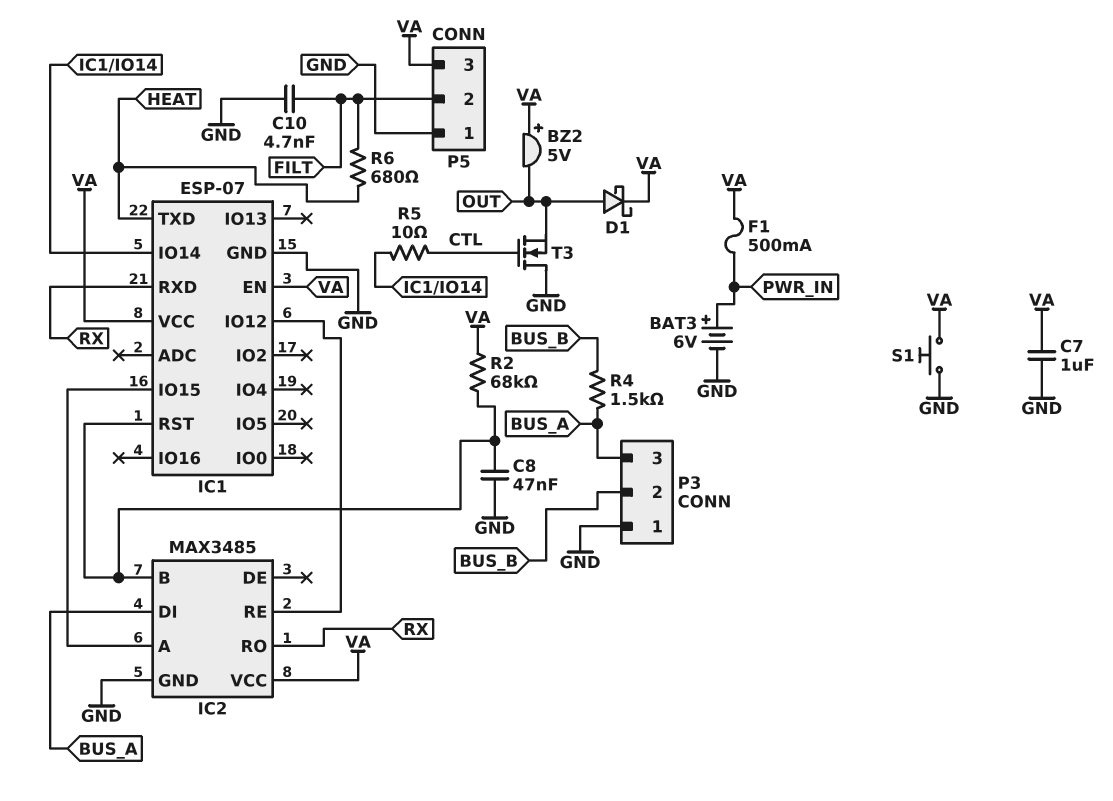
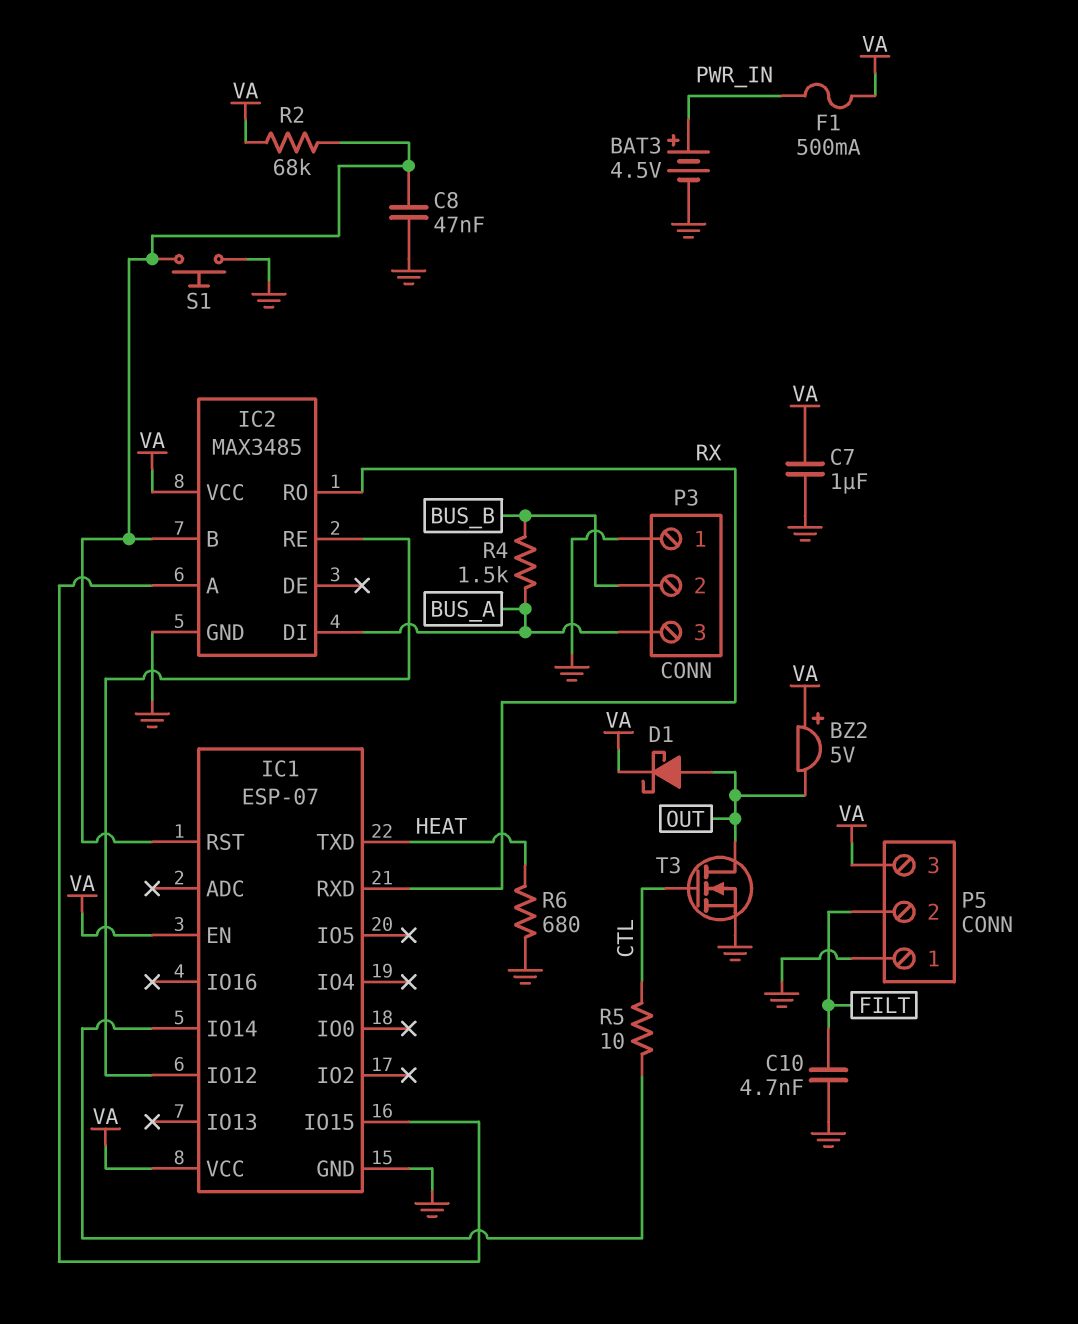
BAT3: 6V (plus PWR_IN, minus GND) -> 4.5V (plus PWR_IN, minus GND)
R6: 680 (FILT, HEAT) -> 680 (GND, HEAT)
S1: button (GND, VA) -> button (GND, IC1/RST)
T3: NMOS (G CTL, D GND, S OUT) -> NMOS (G CTL, D OUT, S GND)

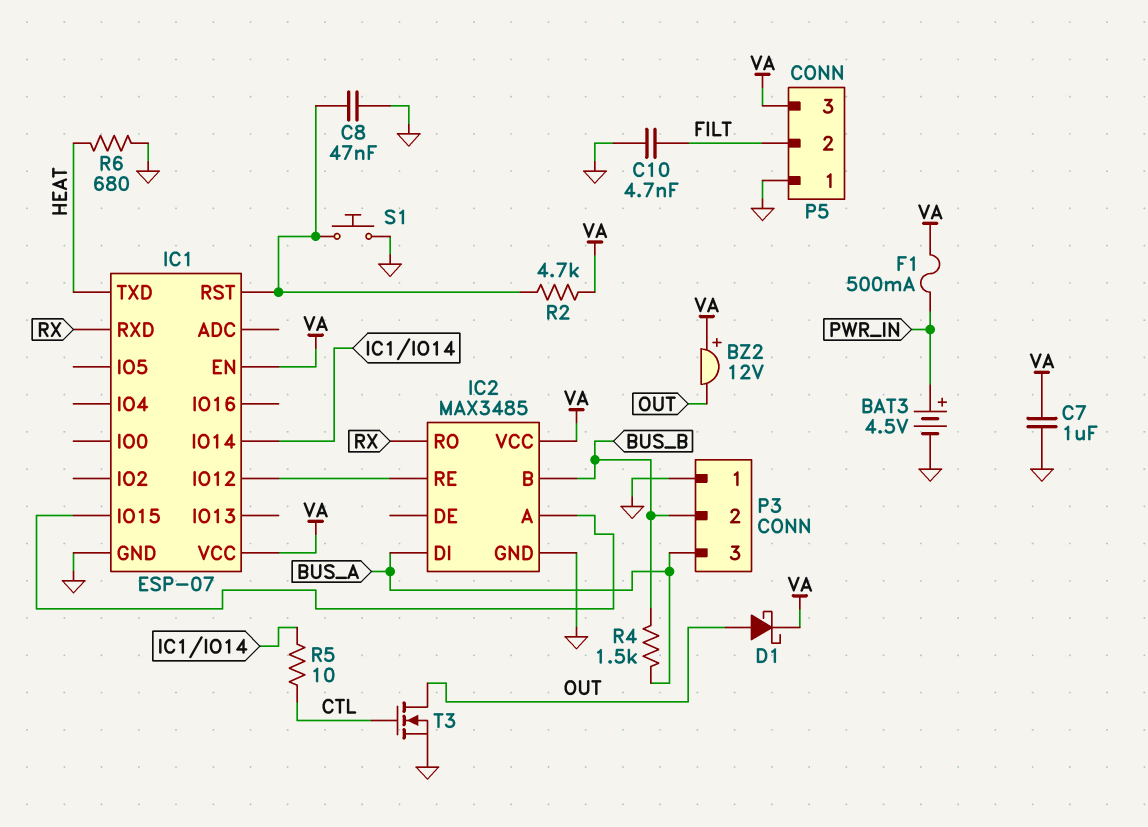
BZ2: buzzer 5V (plus VA, minus OUT) -> buzzer 12V (plus VA, minus OUT)
IC2 pin B: IC1/RST -> BUS_B
R2: 68k (IC1/RST, VA) -> 4.7k (IC1/RST, VA)

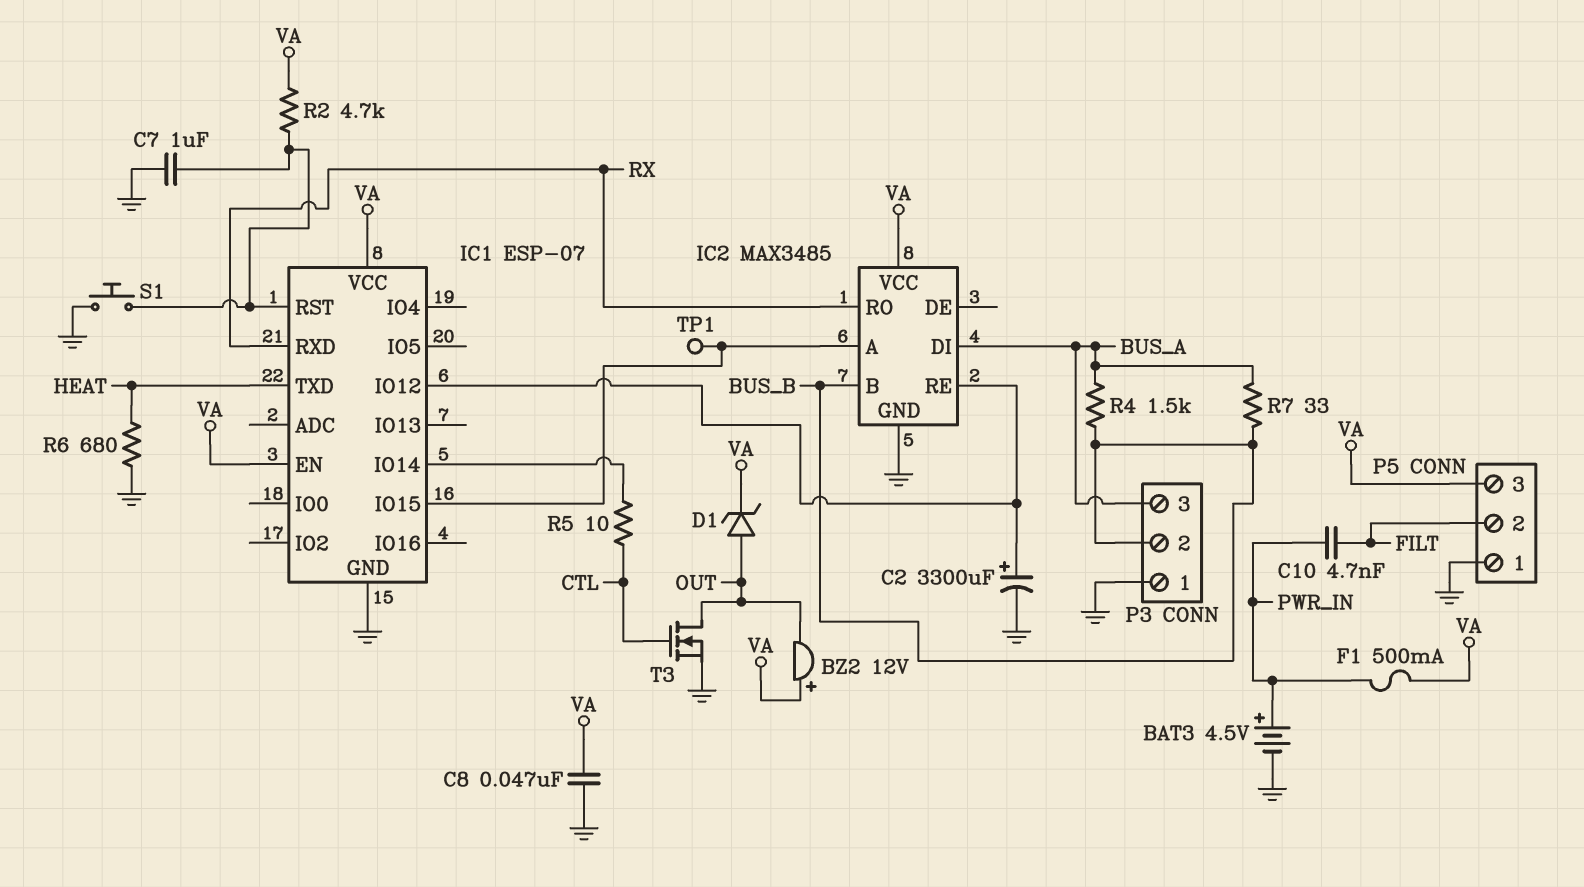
C2: none -> 3300uF (plus IC1/IO12, minus GND)
C7: 1uF (GND, VA) -> 1uF (GND, IC1/RST)
C8: 47nF (GND, IC1/RST) -> 47nF (GND, VA)
C10: 4.7nF (FILT, GND) -> 4.7nF (FILT, PWR_IN)
D1: schottky (A OUT, K VA) -> zener (A OUT, K VA)
R7: none -> 33 (BUS_A, BUS_B)
TP1: none -> test point (IC1/IO15)

